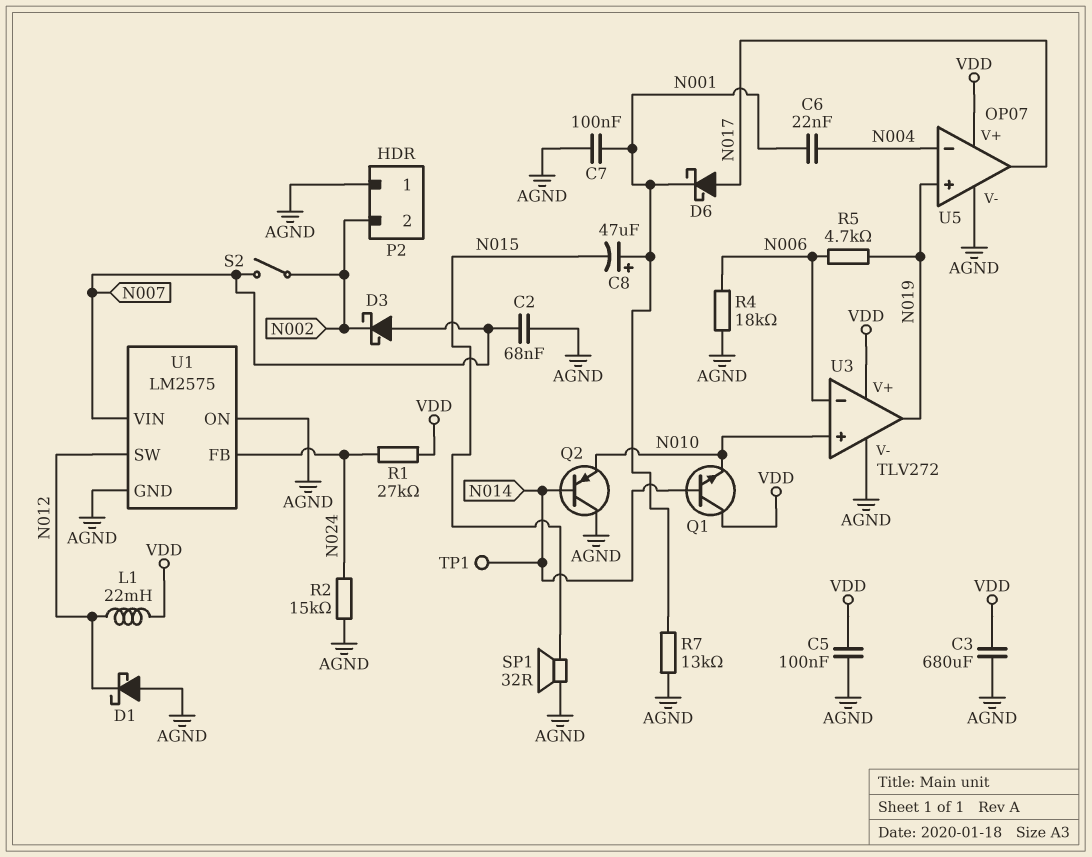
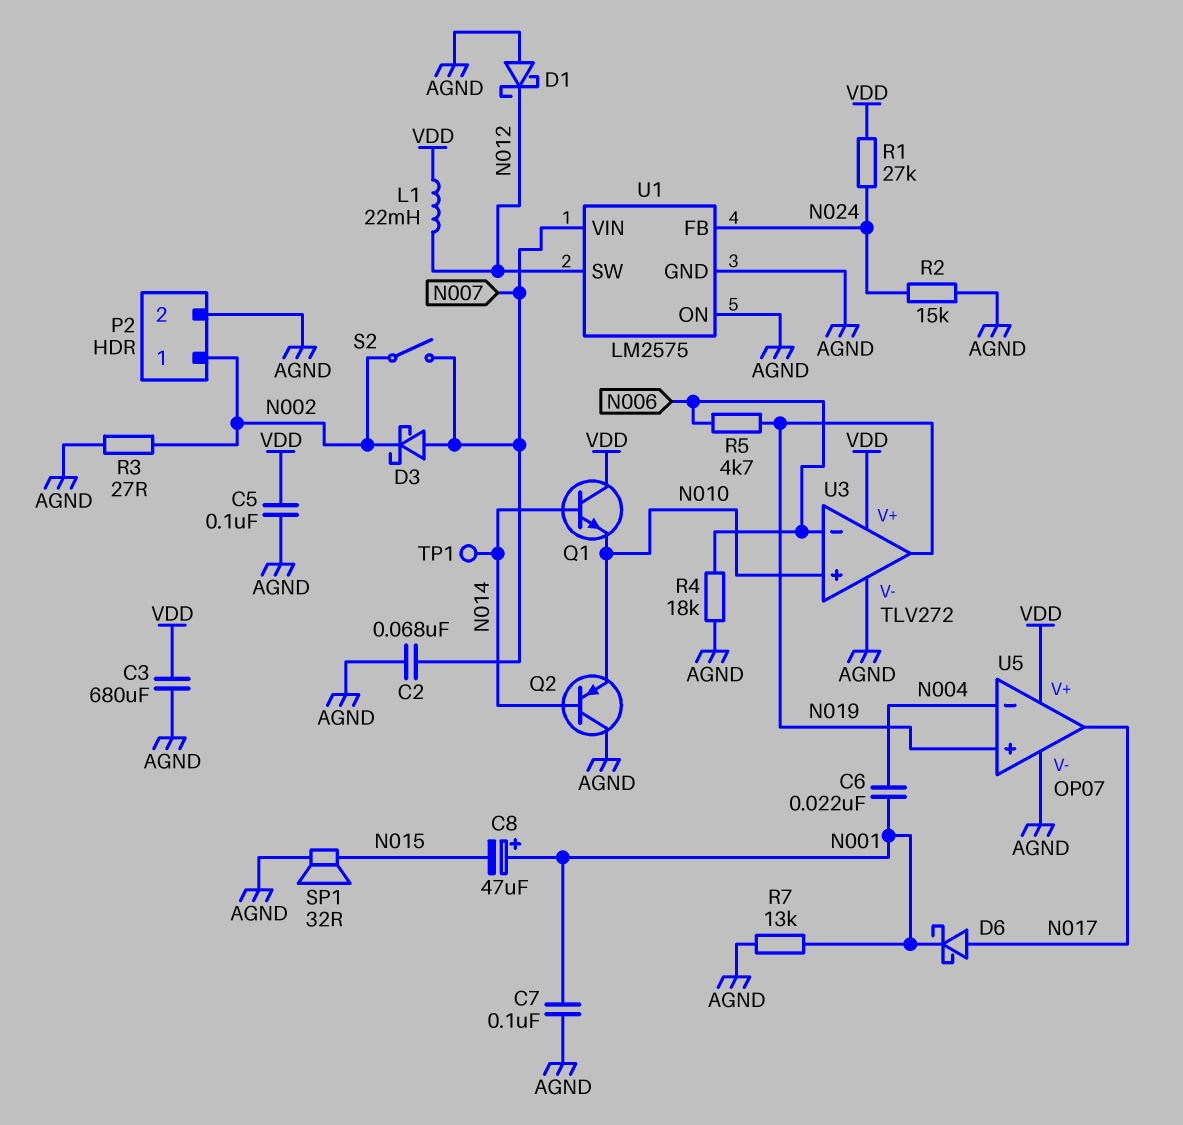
P2 pin 1: AGND -> N002
P2 pin 2: N002 -> AGND
R3: none -> 27 (AGND, N002)

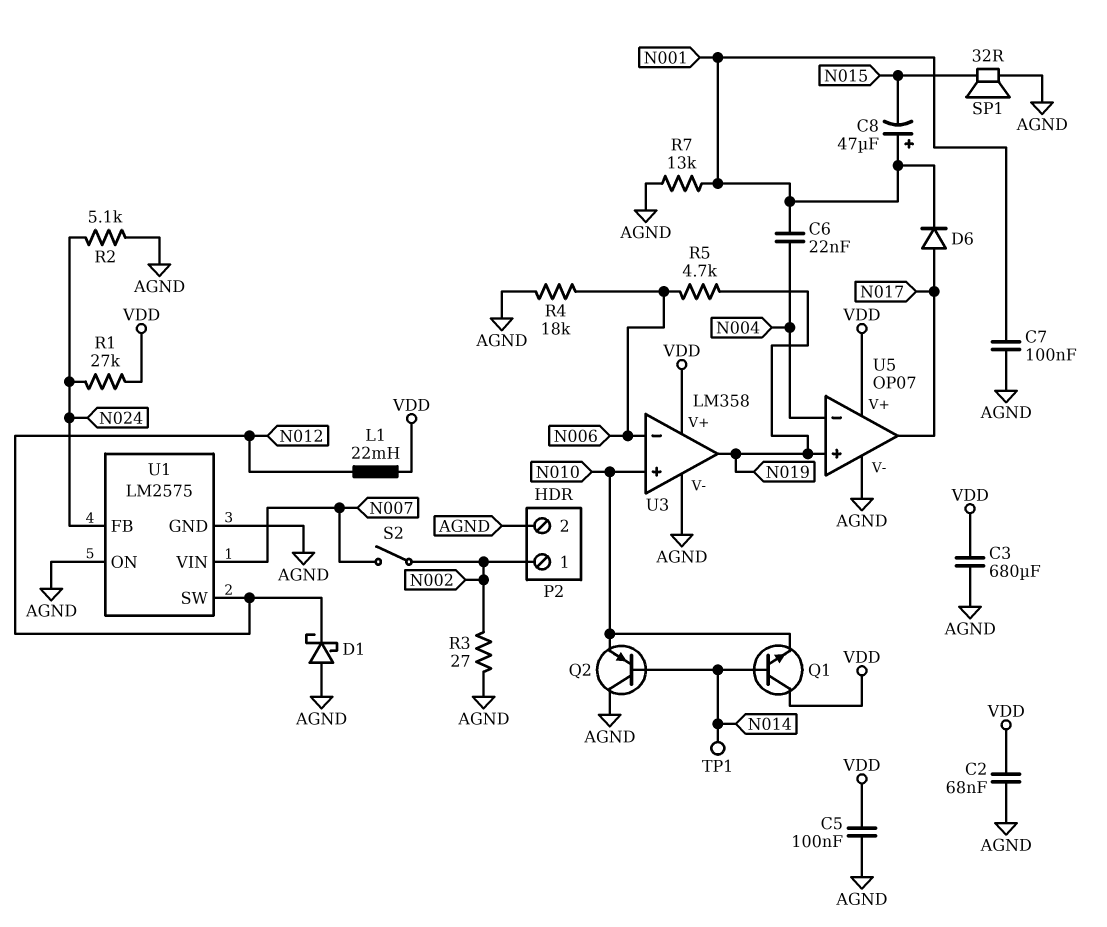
C2: 68nF (AGND, N007) -> 68nF (AGND, VDD)
D3: schottky (A N007, K N002) -> none
D6: schottky (A N017, K N001) -> diode (A N017, K N001)
R2: 15k (AGND, N024) -> 5.1k (AGND, N024)
U3: TLV272 -> LM358

